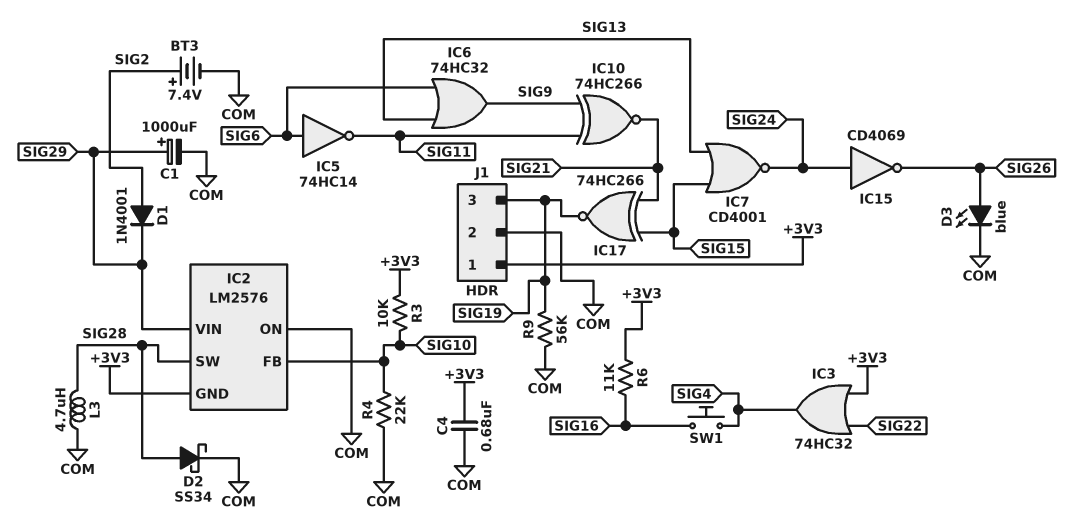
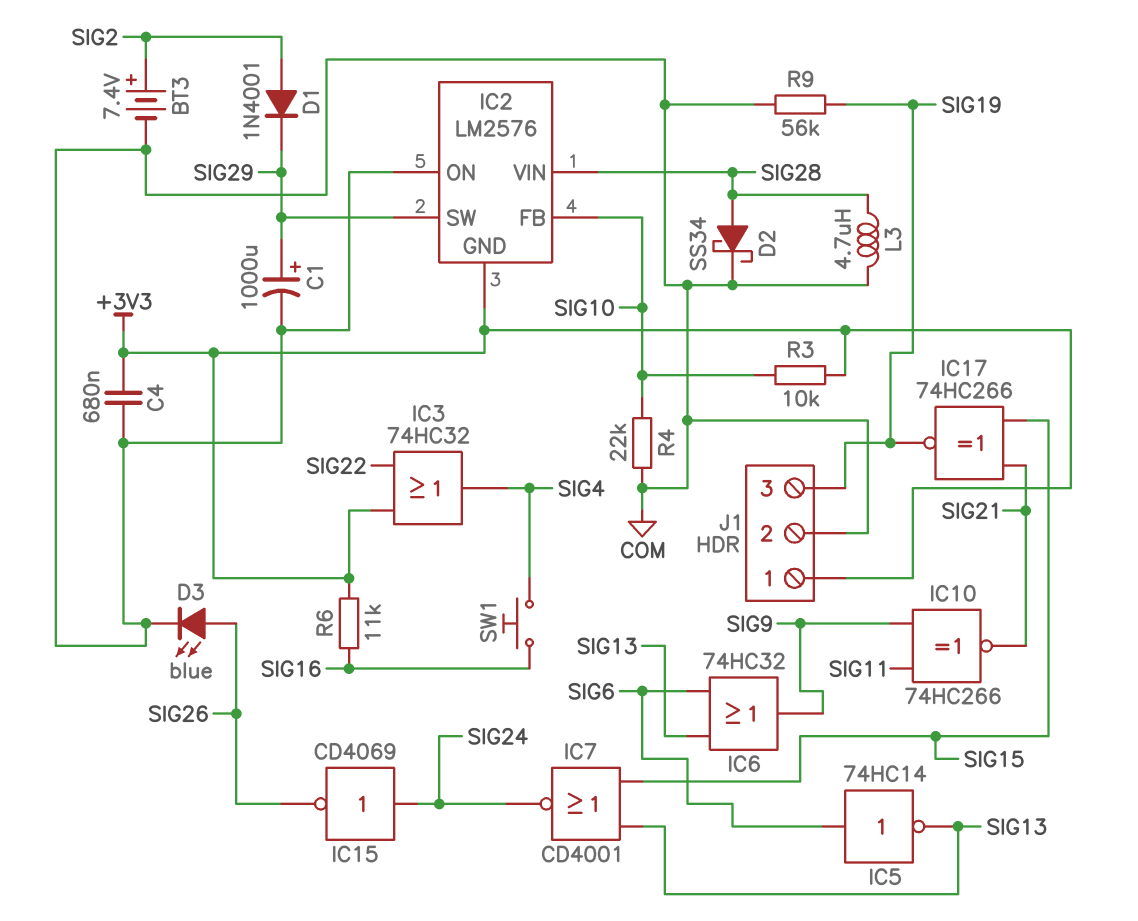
IC2 pin SW: SIG28 -> SIG29
IC2 pin VIN: SIG29 -> SIG28
IC5: NOT 74HC14 (in SIG6, out SIG11) -> NOT 74HC14 (in SIG6, out SIG13)

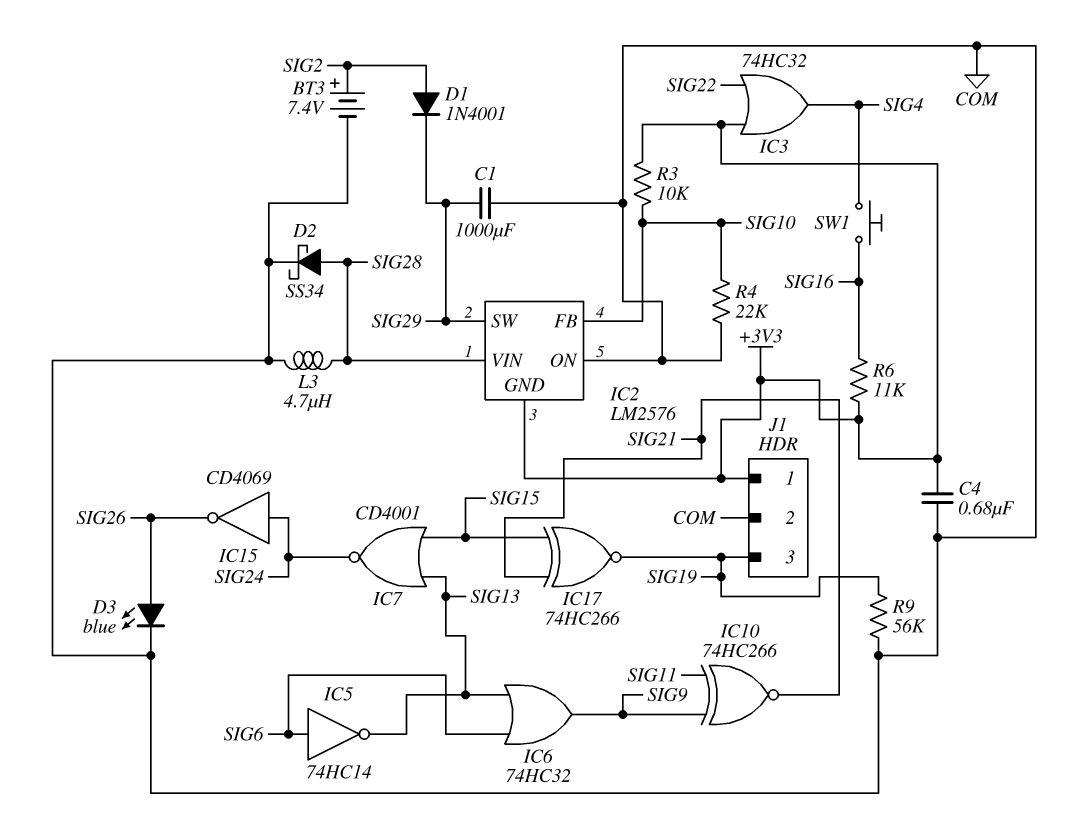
C1: 1000uF (plus SIG29, minus COM) -> 1000uF (COM, SIG29)

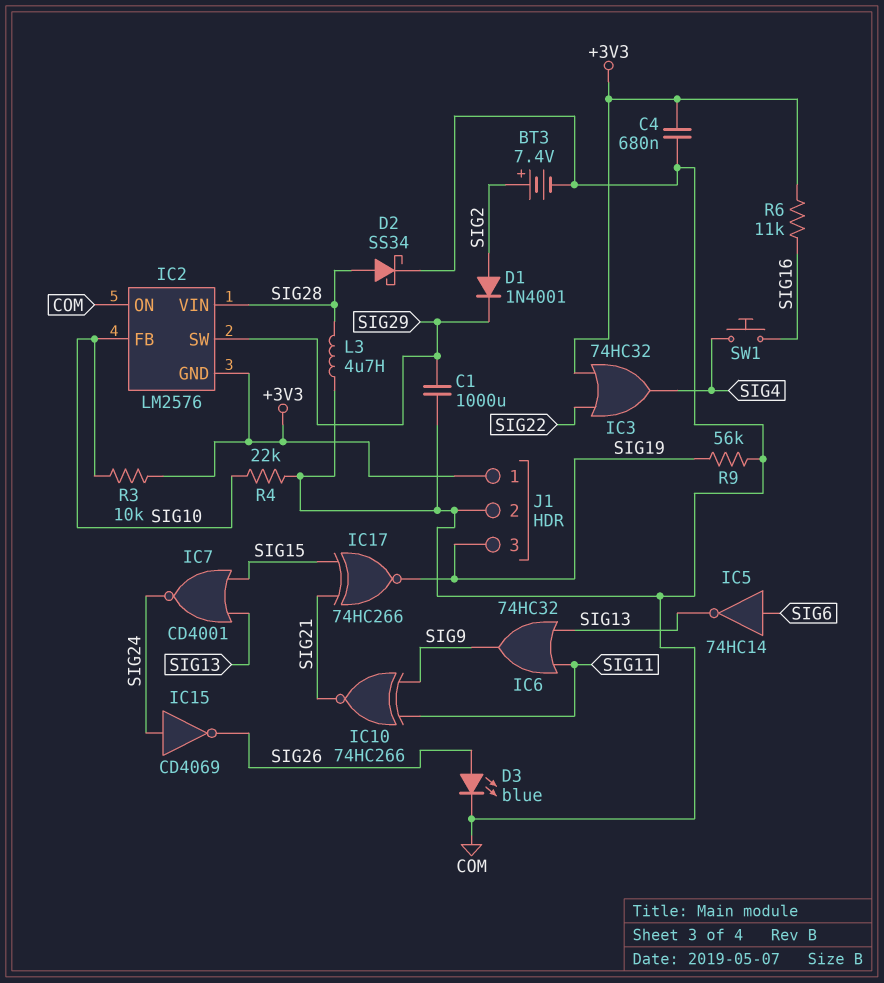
IC6: OR 74HC32 (in SIG6, in SIG13, out SIG9) -> OR 74HC32 (in SIG11, in SIG13, out SIG9)

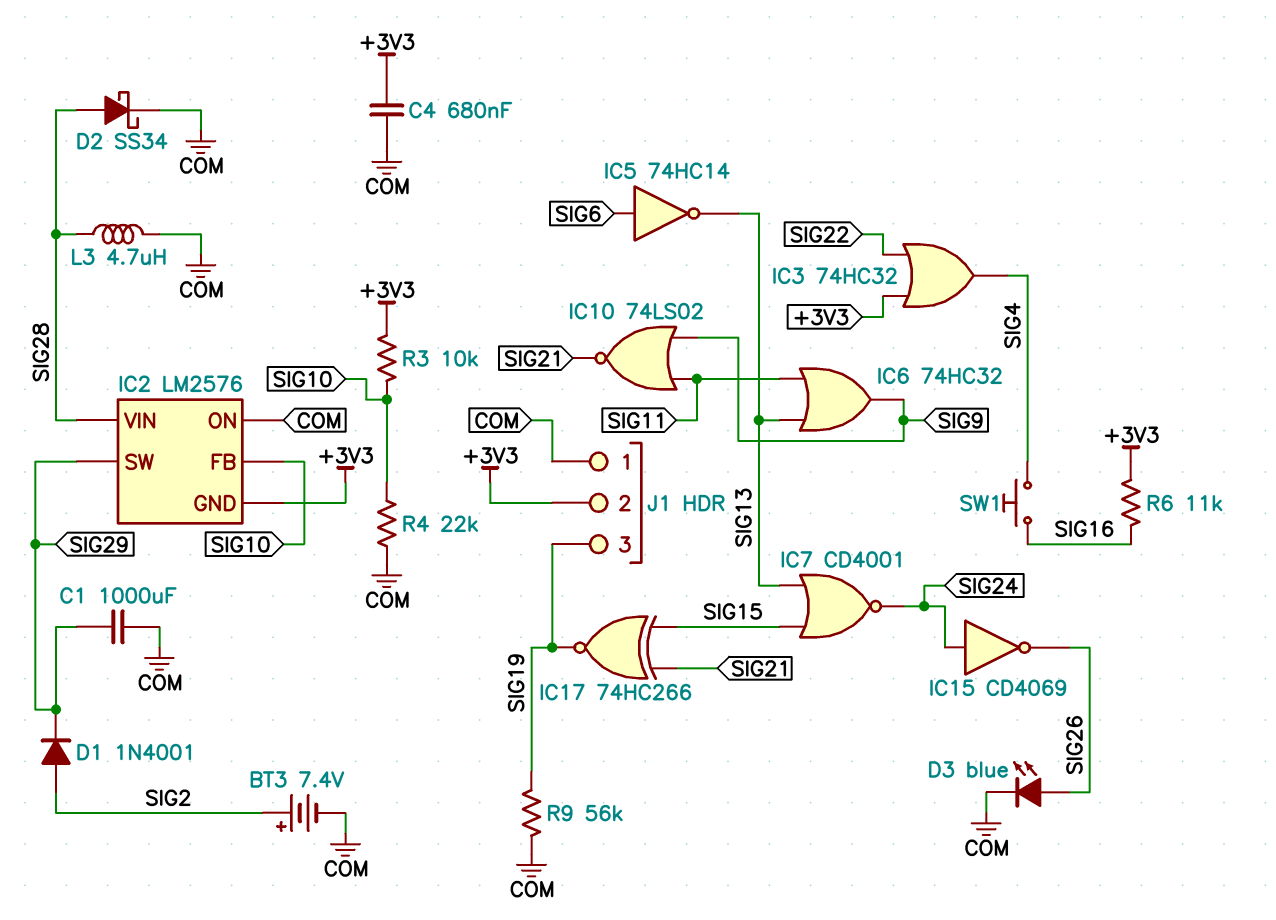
IC10: XNOR 74HC266 (in SIG9, in SIG11, out SIG21) -> NOR 74LS02 (in SIG9, in SIG11, out SIG21)
J1 pin 1: +3V3 -> COM
J1 pin 2: COM -> +3V3

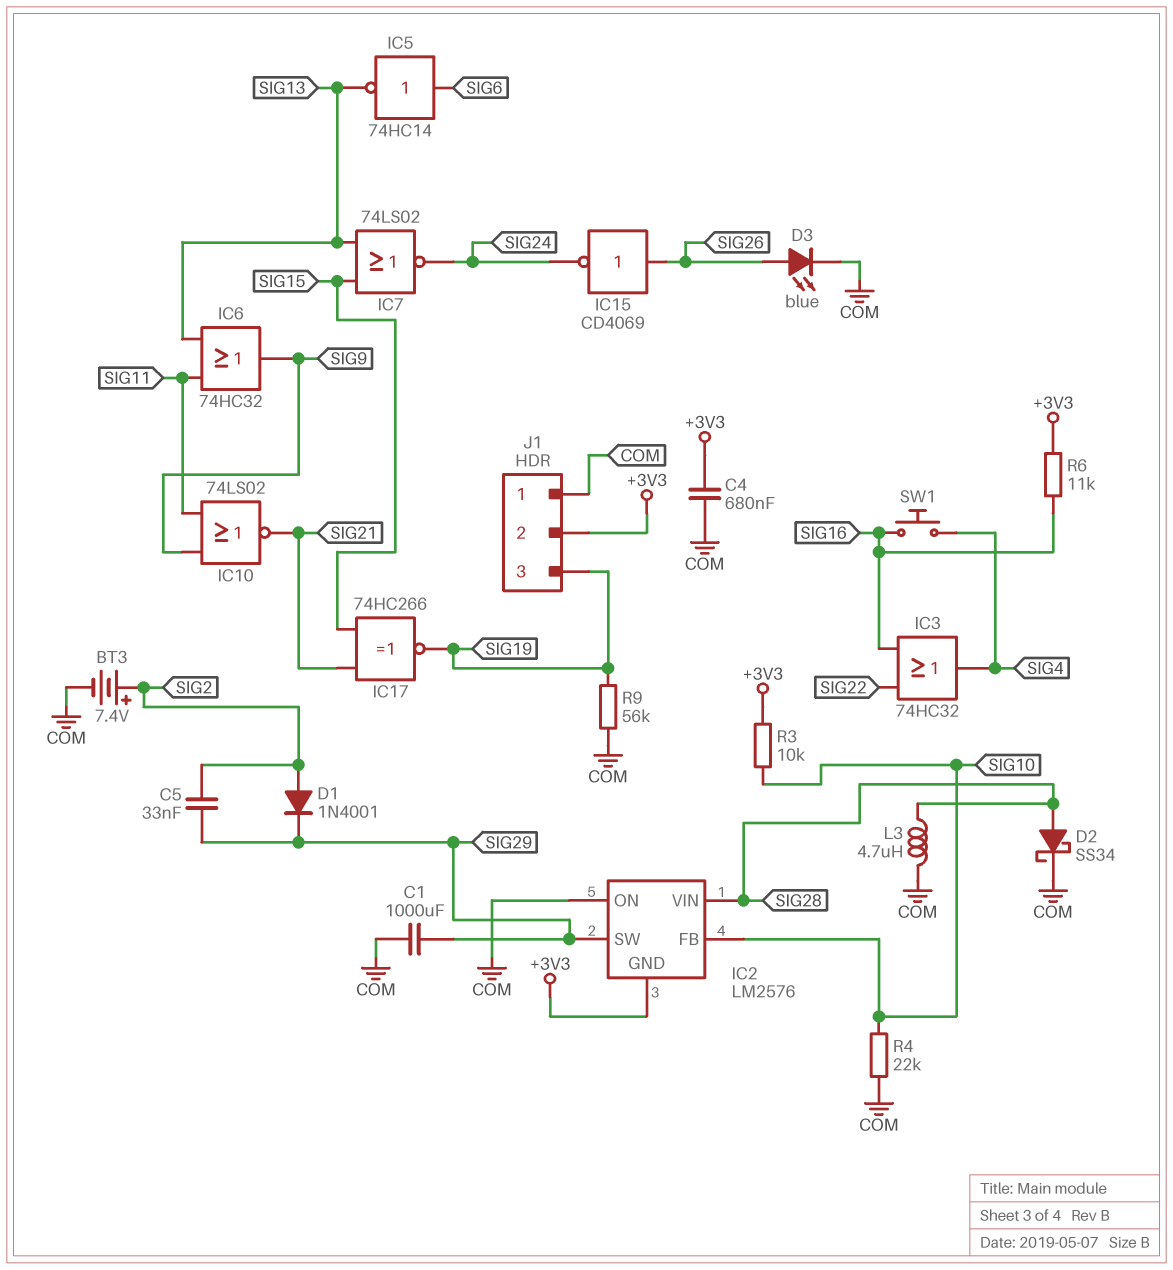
C5: none -> 33nF (SIG2, SIG29)
IC3: OR 74HC32 (in +3V3, in SIG22, out SIG4) -> OR 74HC32 (in SIG16, in SIG22, out SIG4)
IC7: NOR CD4001 (in SIG13, in SIG15, out SIG24) -> NOR 74LS02 (in SIG13, in SIG15, out SIG24)
IC15: NOT CD4069 (in SIG24, out SIG26) -> NOT CD4069 (in SIG26, out SIG24)

